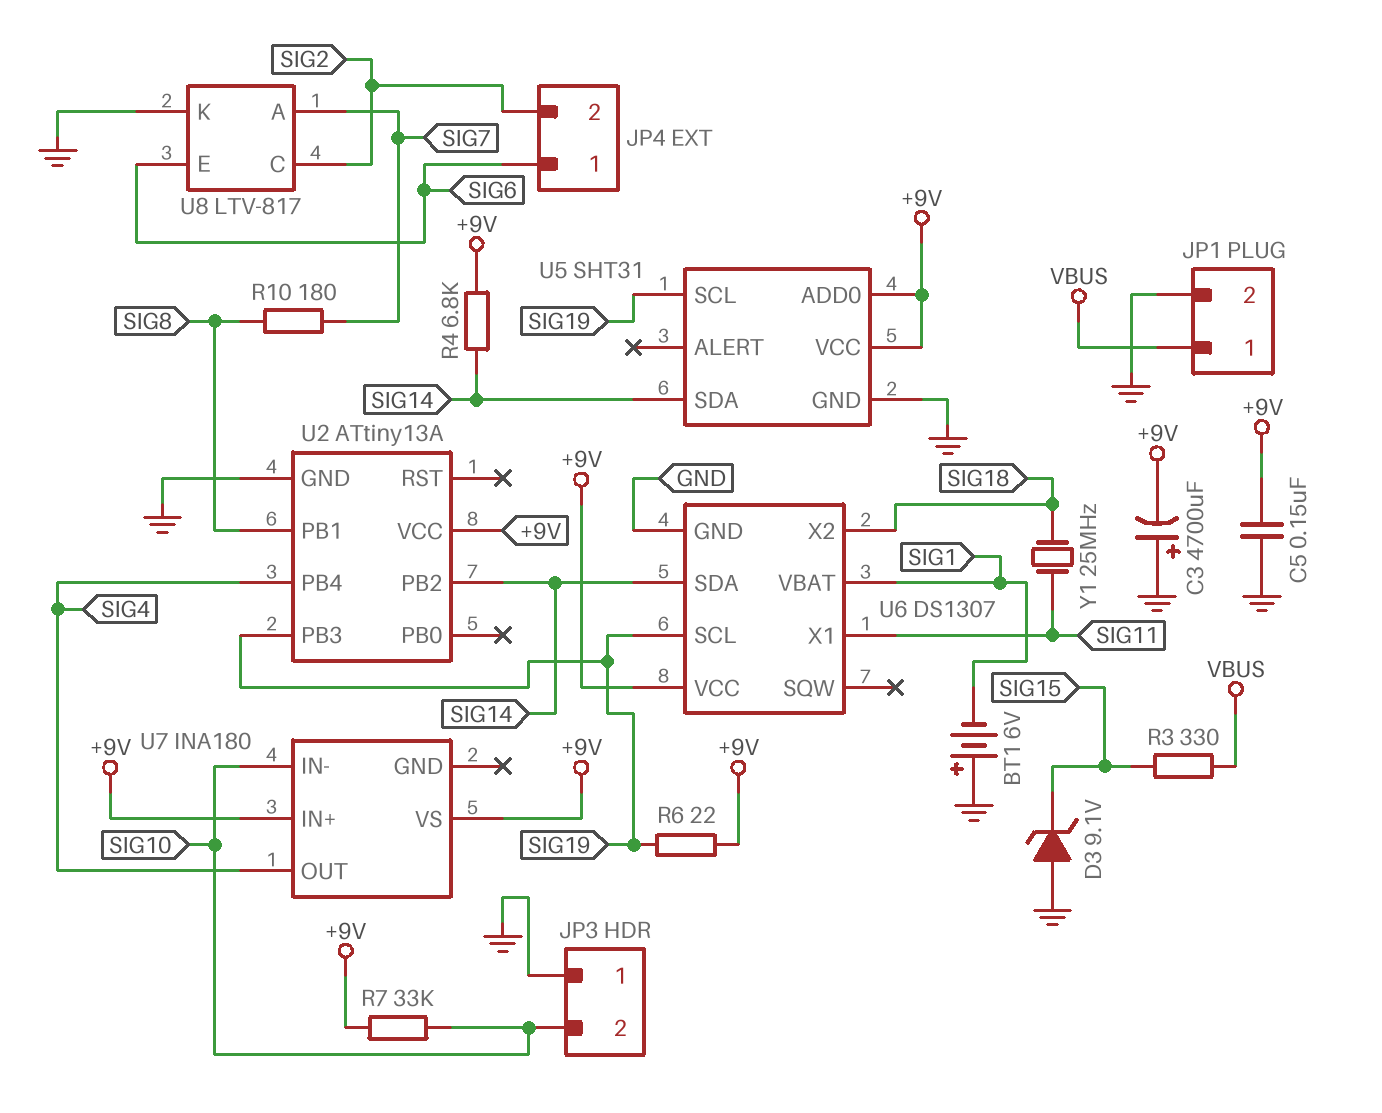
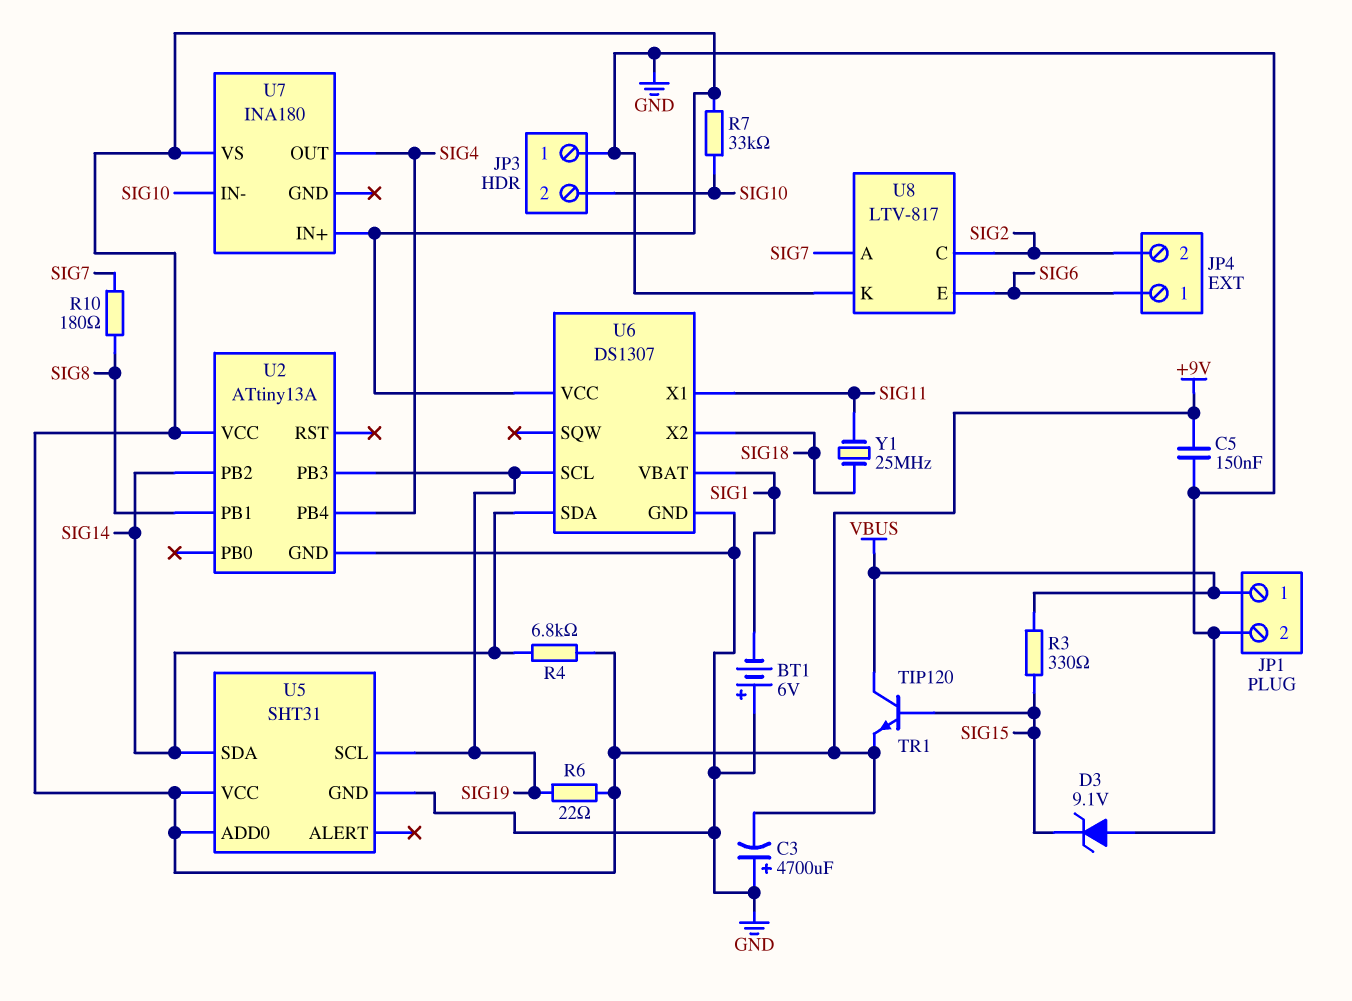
TR1: none -> NPN TIP120 (B SIG15, C VBUS, E +9V)

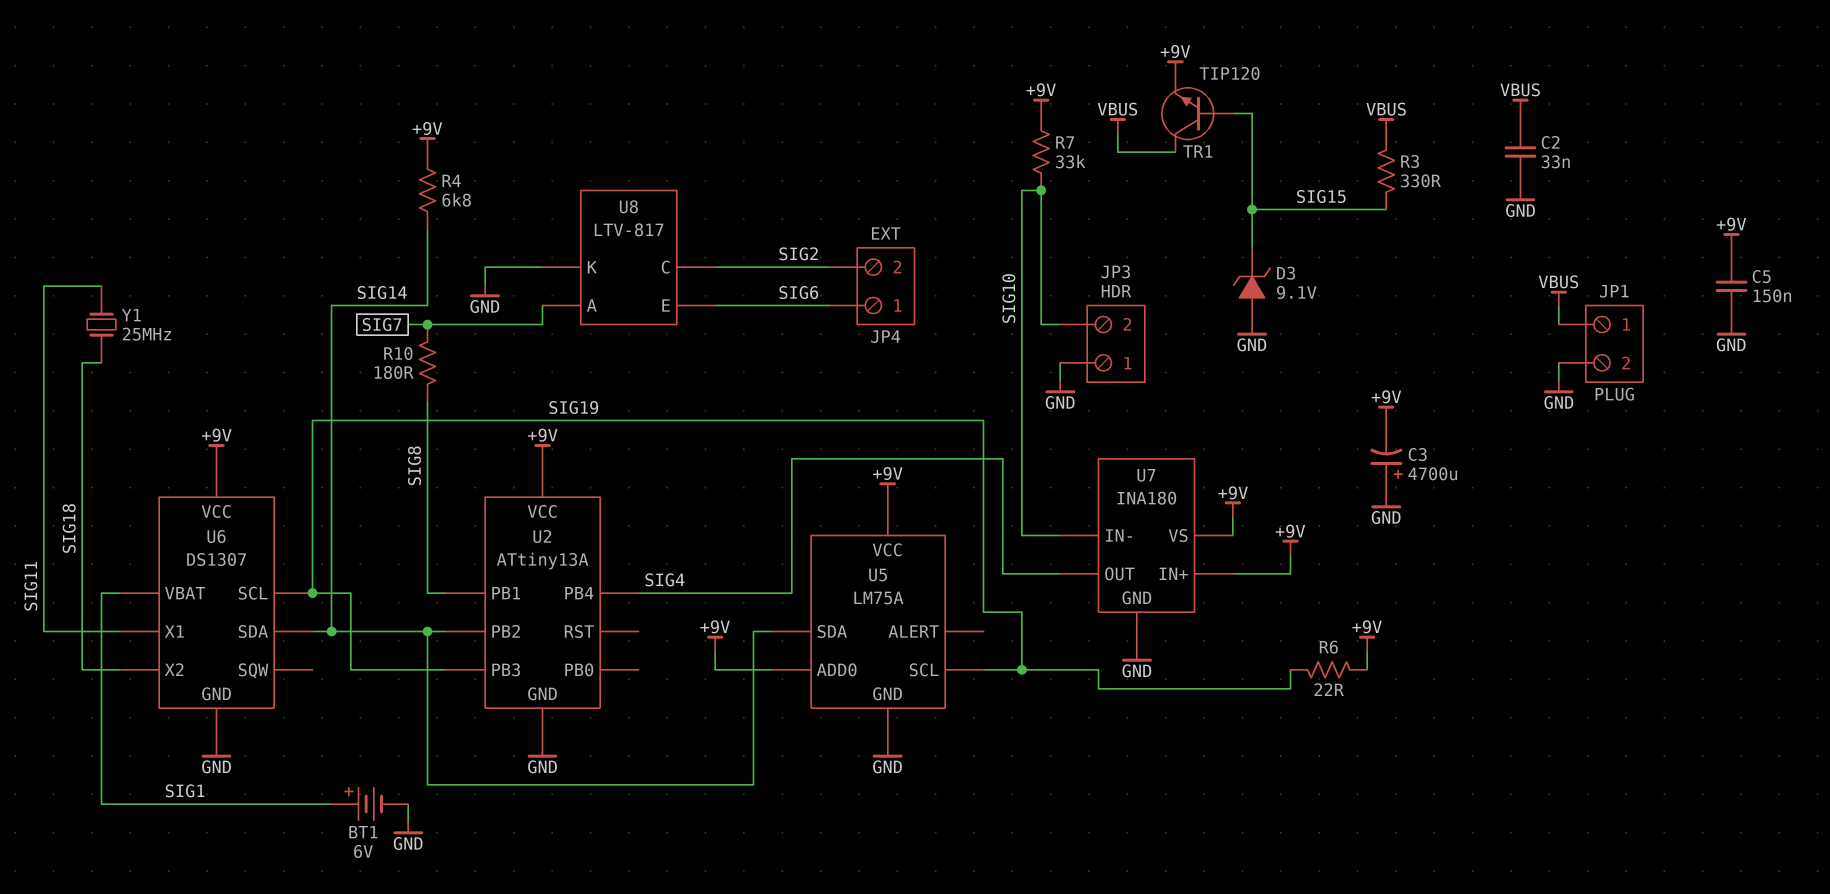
BT1: 6V (plus GND, minus SIG1) -> 6V (plus SIG1, minus GND)
C2: none -> 33nF (GND, VBUS)
U5: SHT31 -> LM75A
U7 pin GND: none -> GND

